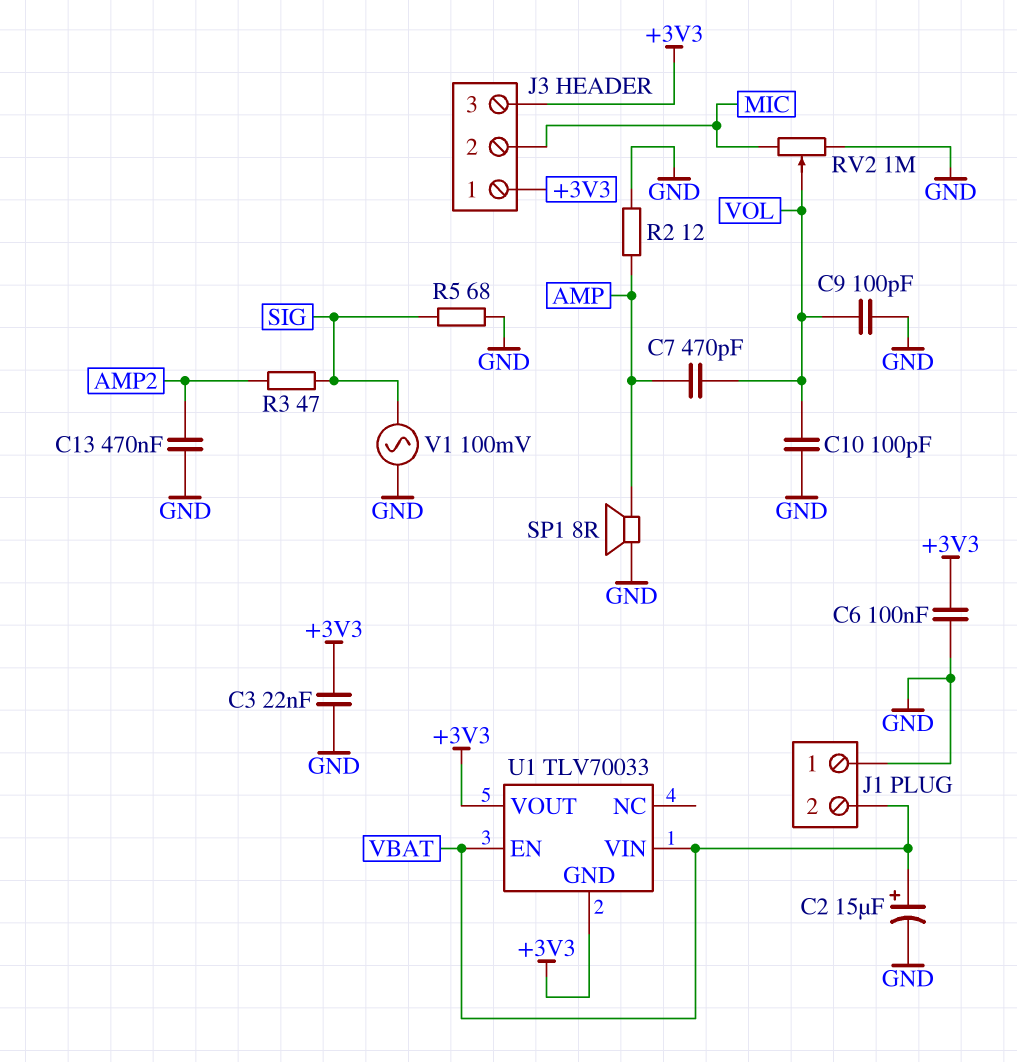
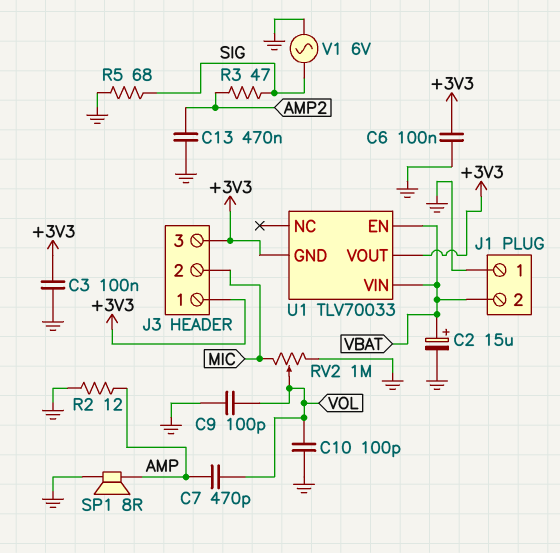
C3: 22nF (+3V3, GND) -> 100nF (+3V3, GND)
V1: AC 100mV (GND, SIG) -> AC 6V (GND, SIG)

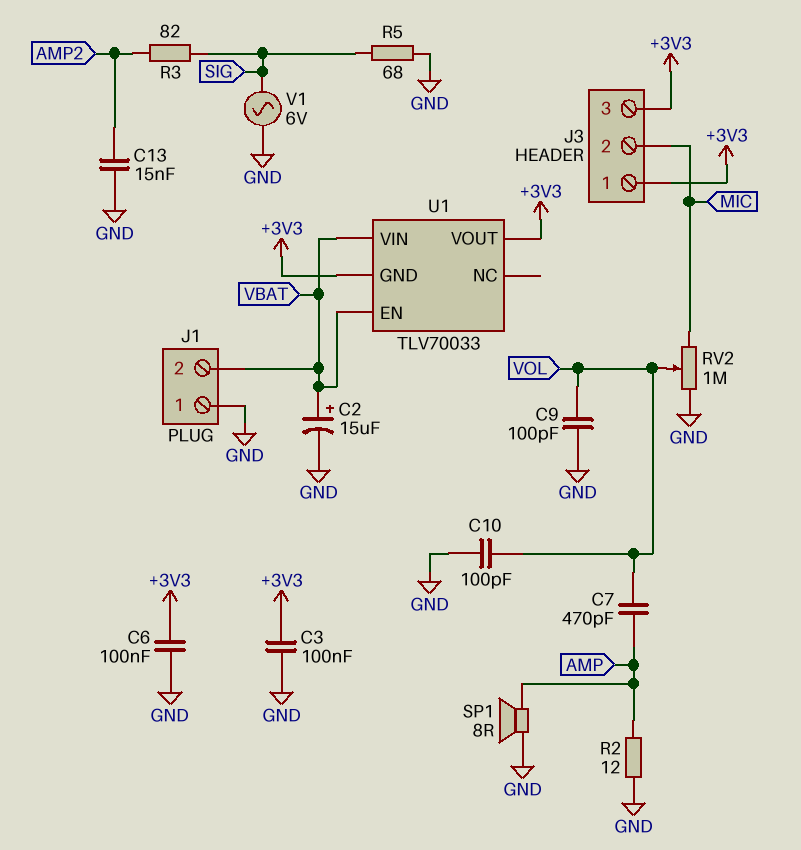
C13: 470nF (AMP2, GND) -> 15nF (AMP2, GND)
R3: 47 (AMP2, SIG) -> 82 (AMP2, SIG)

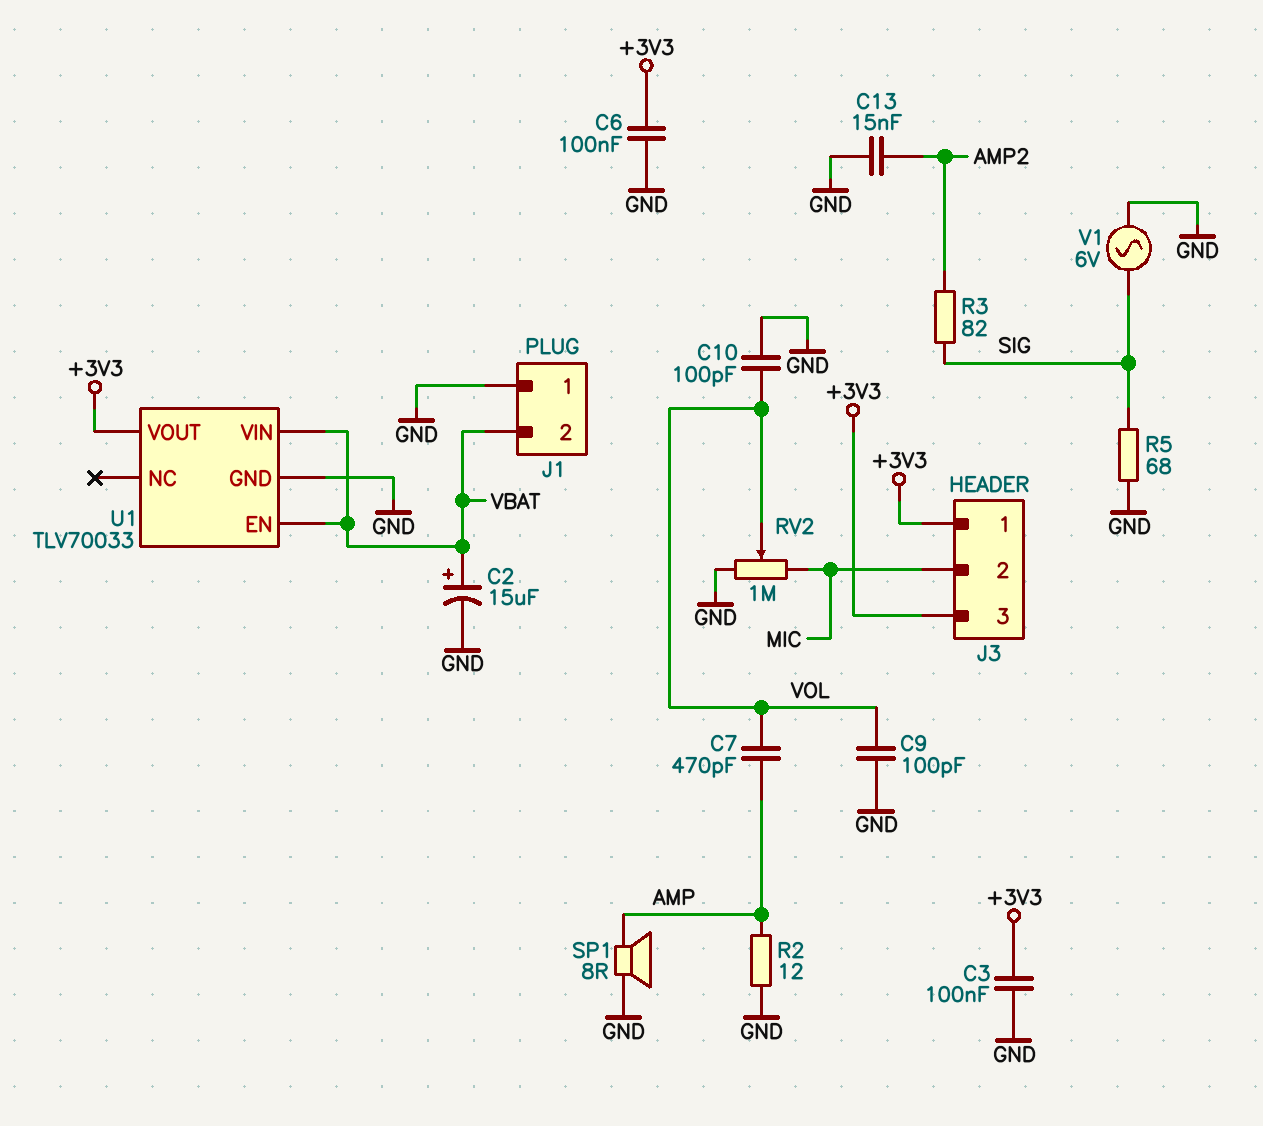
U1 pin GND: +3V3 -> GND

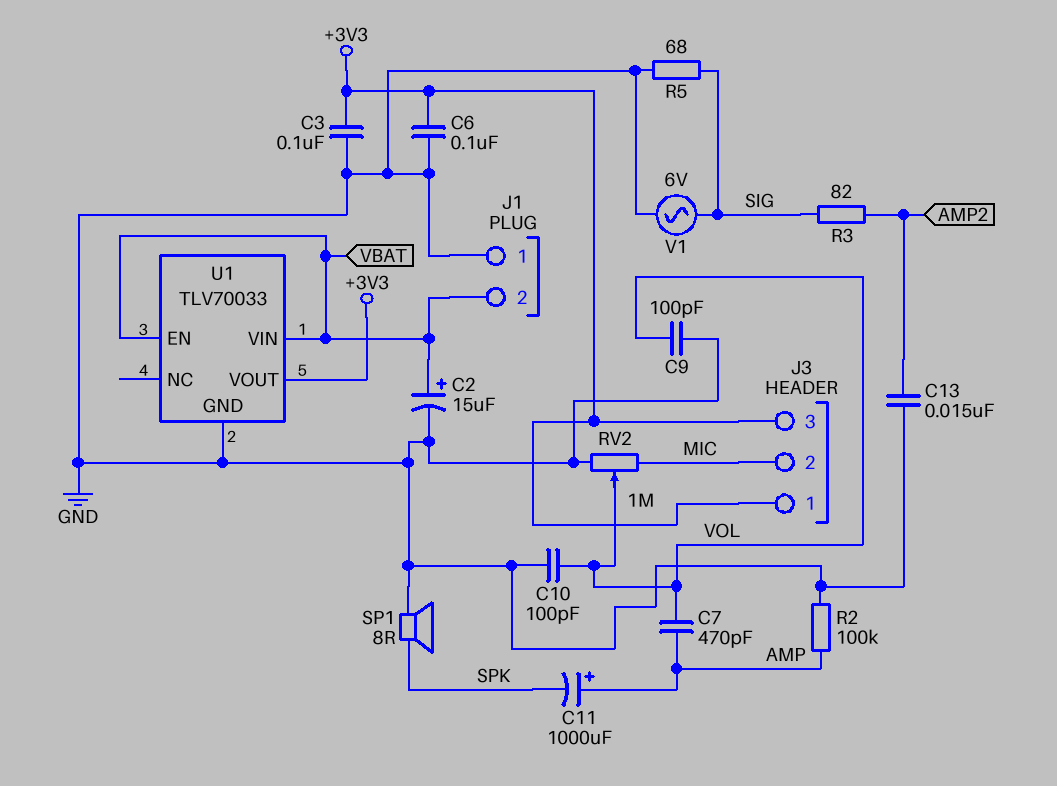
C11: none -> 1000uF (plus AMP, minus SPK)
R2: 12 (AMP, GND) -> 100k (AMP, GND)
SP1: speaker 8R (AMP, GND) -> speaker 8R (GND, SPK)

